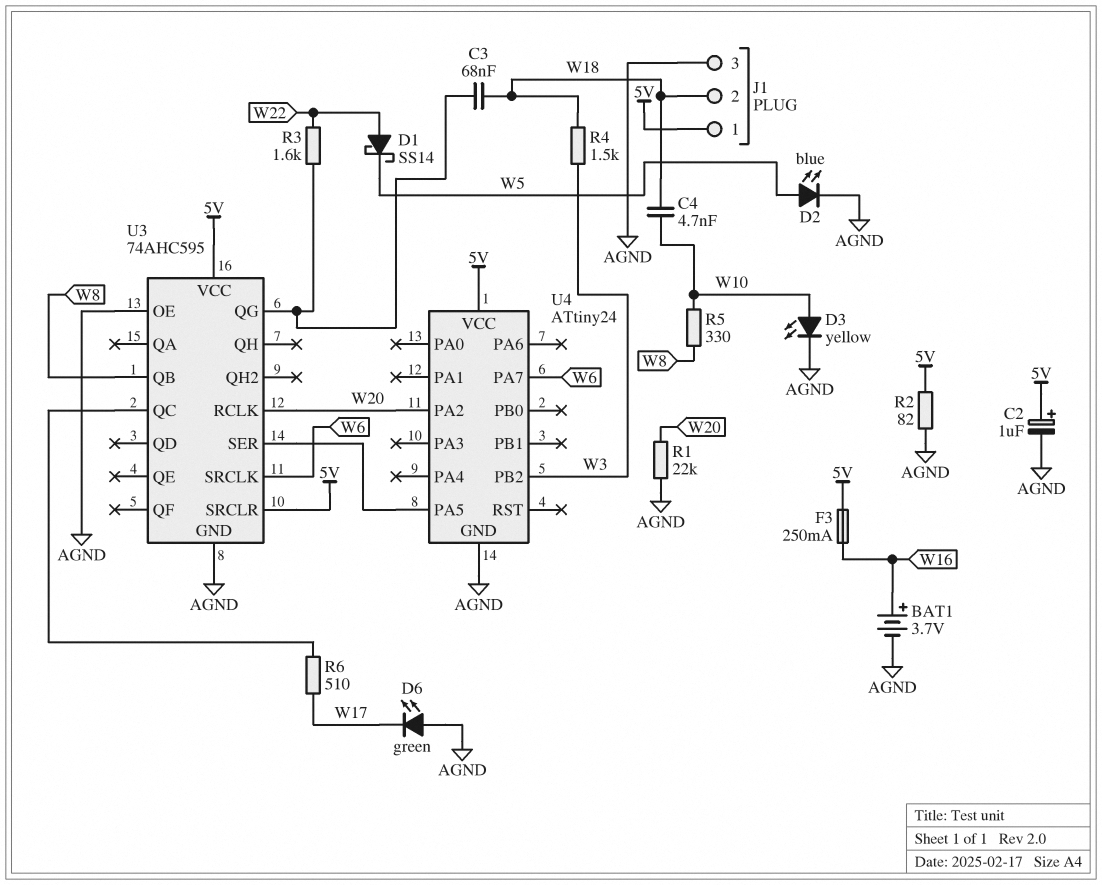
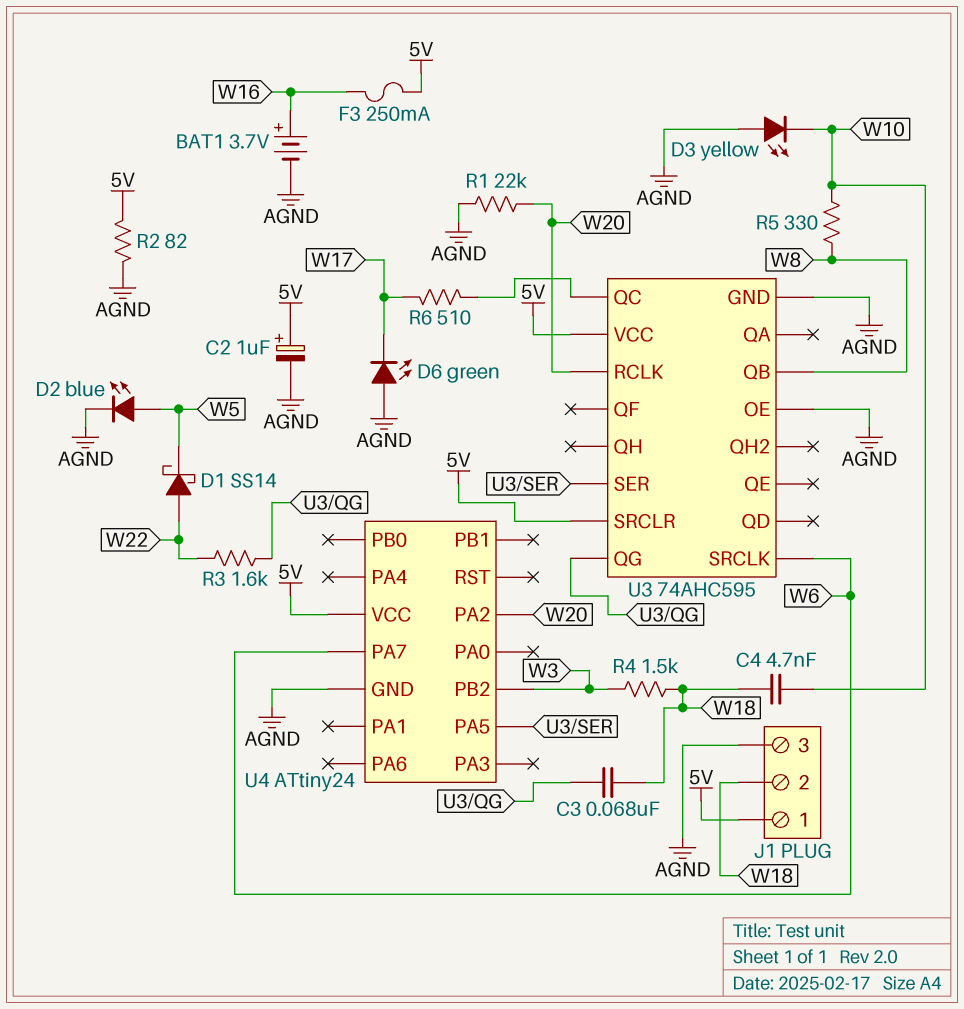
D3: LED yellow (A W10, K AGND) -> LED yellow (A AGND, K W10)

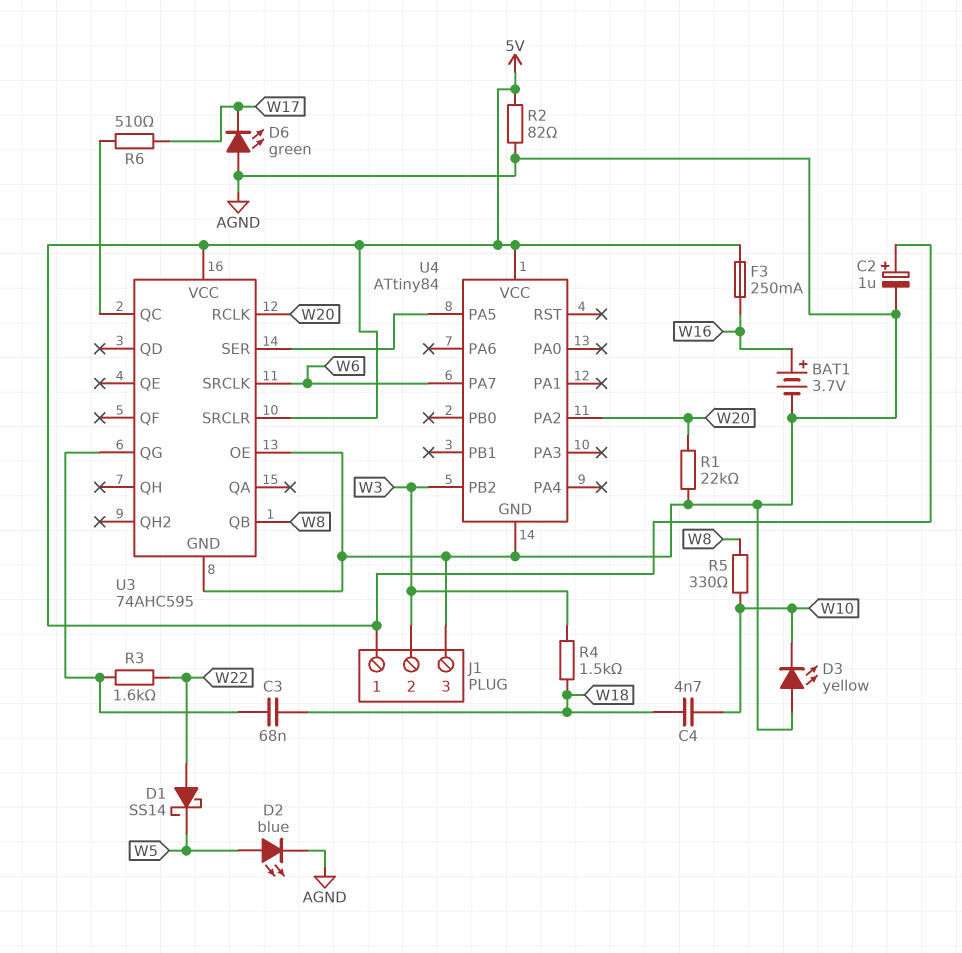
J1 pin 2: W18 -> W3
U4: ATtiny24 -> ATtiny84

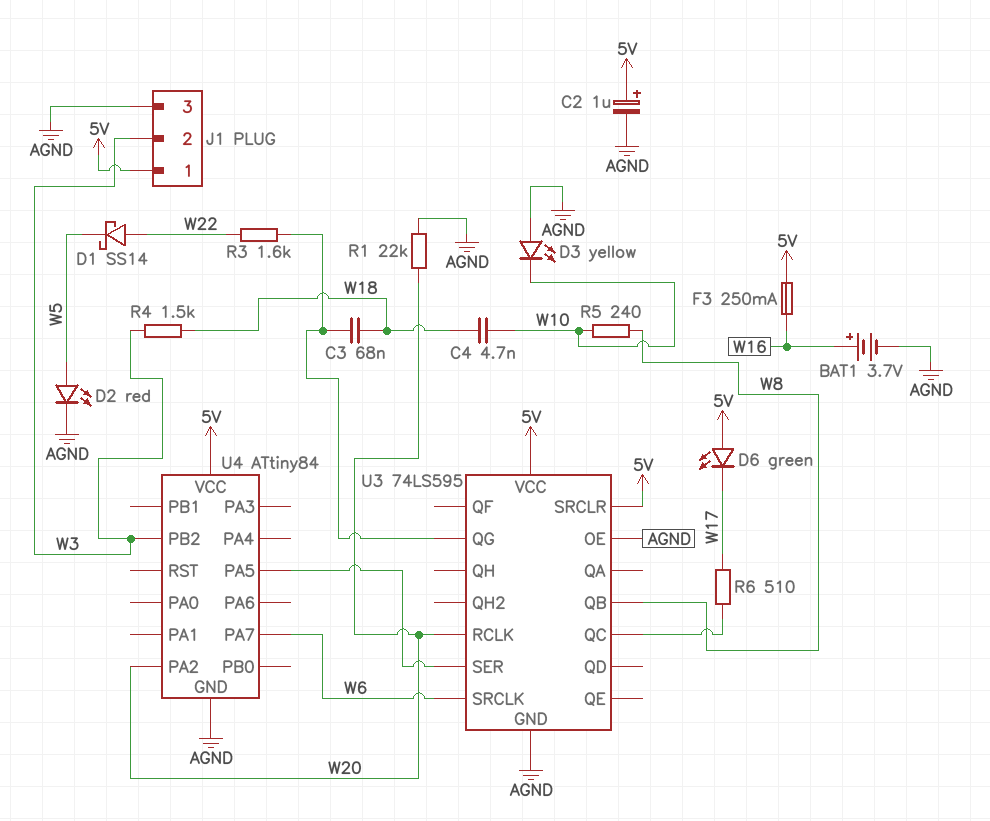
D2: LED blue (A W5, K AGND) -> LED red (A W5, K AGND)
D6: LED green (A AGND, K W17) -> LED green (A 5V, K W17)
R2: 82 (5V, AGND) -> none
R5: 330 (W8, W10) -> 240 (W8, W10)
U3: 74AHC595 -> 74LS595

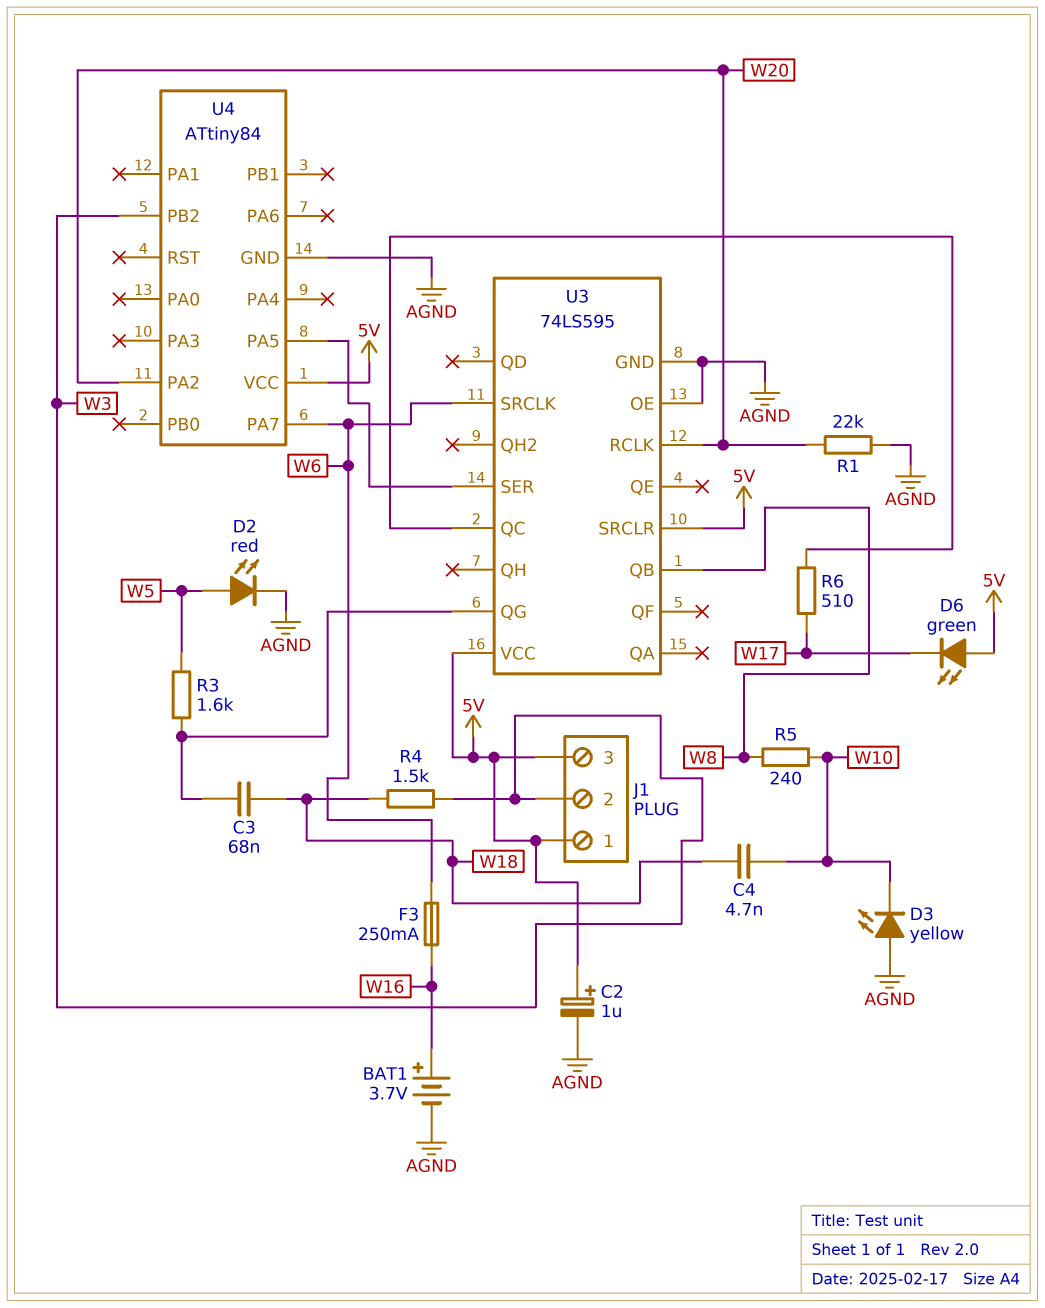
D1: schottky SS14 (A W22, K W5) -> none
F3: 250mA (5V, W16) -> 250mA (W6, W16)
J1 pin 3: AGND -> 5V
R3: 1.6k (U3/QG, W22) -> 1.6k (U3/QG, W5)

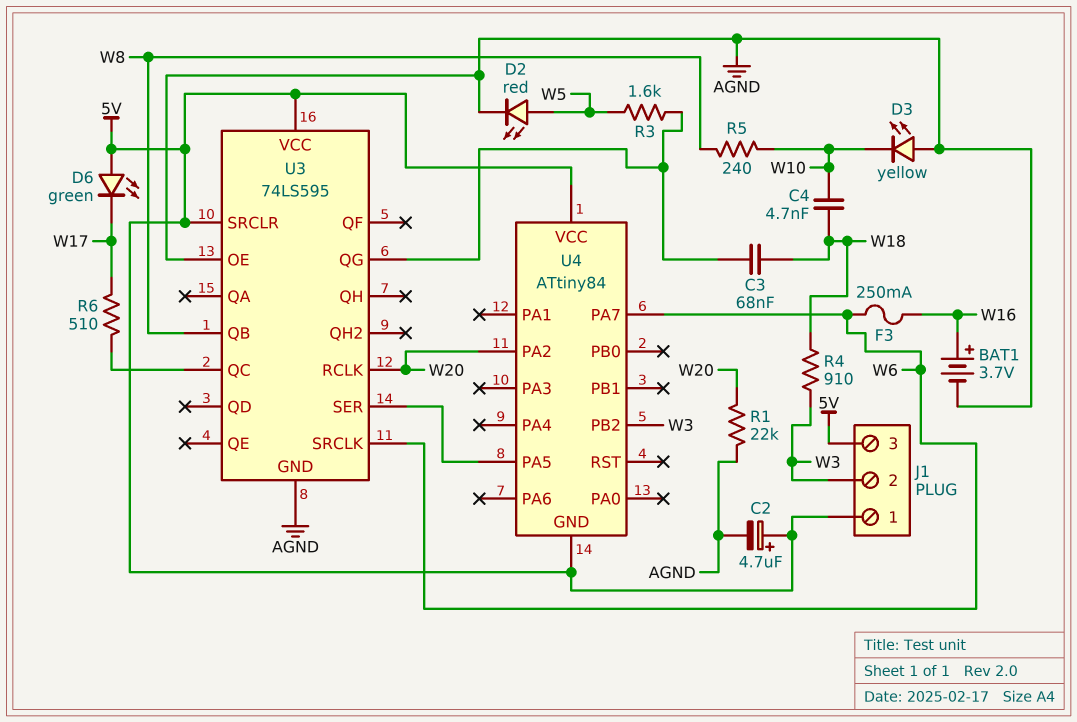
C2: 1uF (plus 5V, minus AGND) -> 4.7uF (plus 5V, minus AGND)
R4: 1.5k (W3, W18) -> 910 (W3, W18)
U4 pin GND: AGND -> 5V

